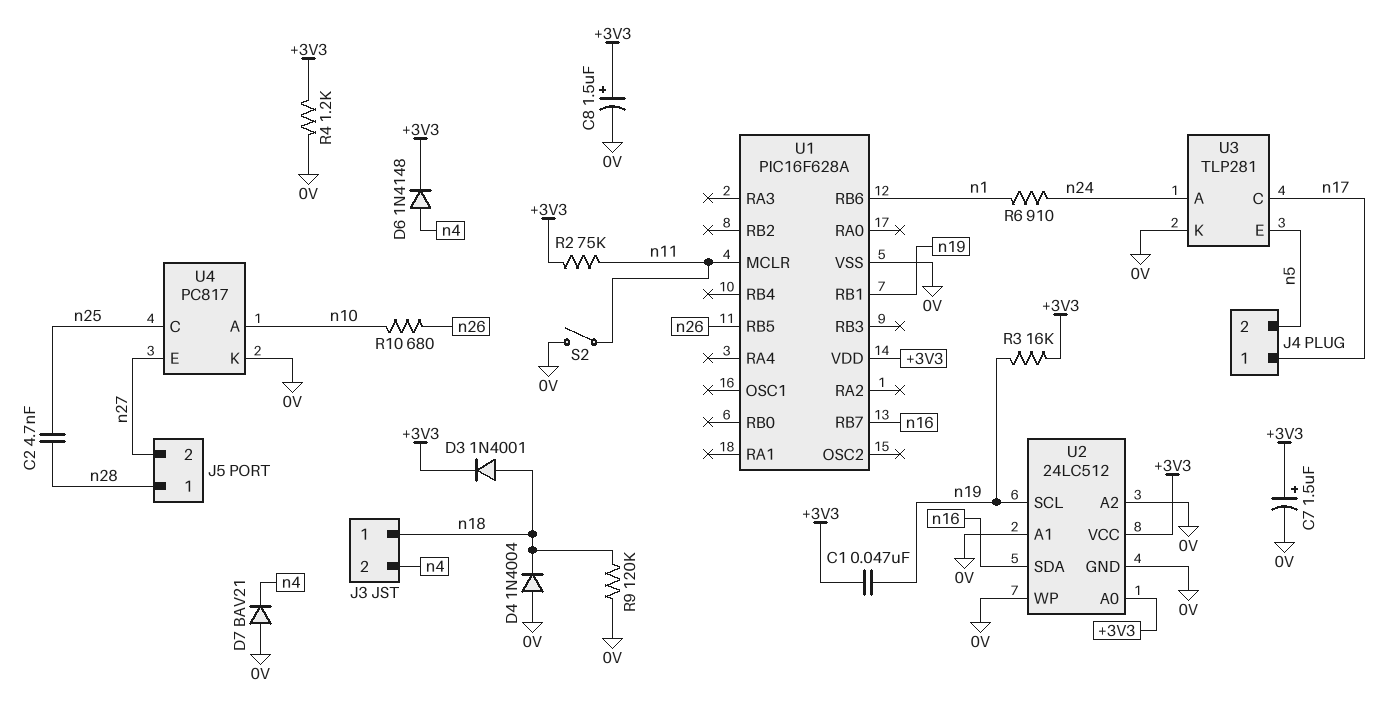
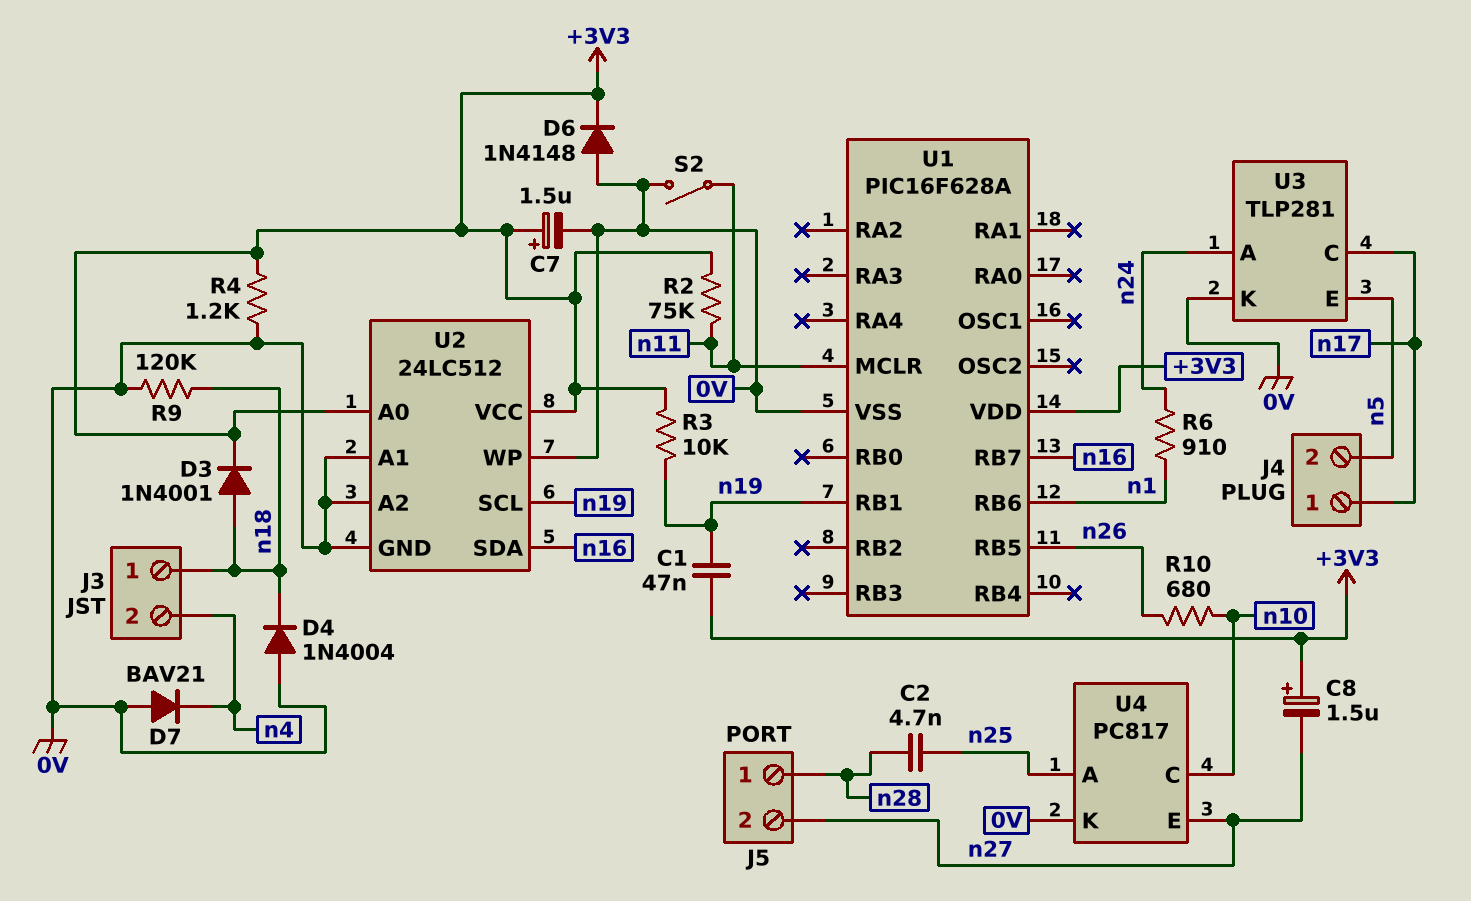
C8: 1.5uF (plus +3V3, minus 0V) -> 1.5uF (plus +3V3, minus n27)
D6: diode 1N4148 (A n4, K +3V3) -> diode 1N4148 (A 0V, K +3V3)
R3: 16k (+3V3, n19) -> 10k (+3V3, n19)
U4 pin A: n10 -> n25
U4 pin C: n25 -> n10

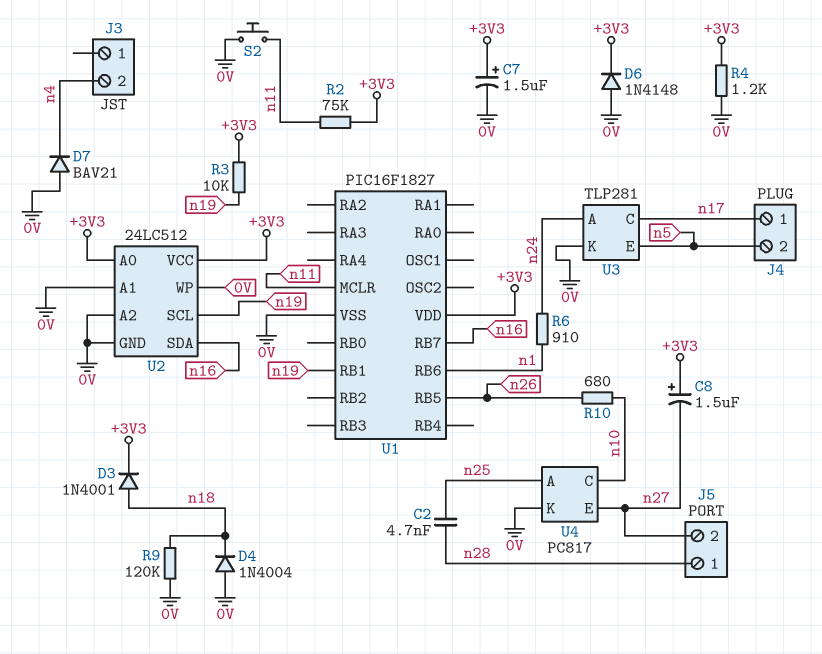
C1: 47nF (+3V3, n19) -> none
J3 pin 1: n18 -> none
S2: switch (0V, n11) -> button (0V, n11)
U1: PIC16F628A -> PIC16F1827

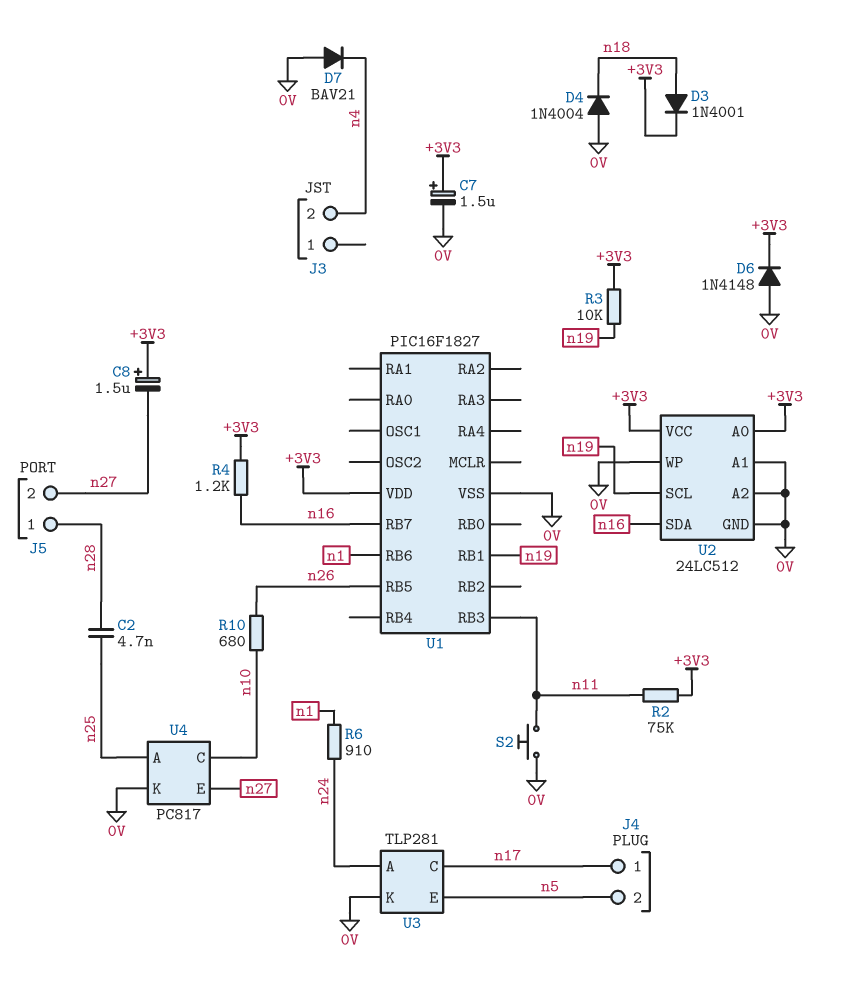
R4: 1.2k (+3V3, 0V) -> 1.2k (+3V3, n16)
R9: 120k (0V, n18) -> none
U1 pin MCLR: n11 -> none
U1 pin RB3: none -> n11

